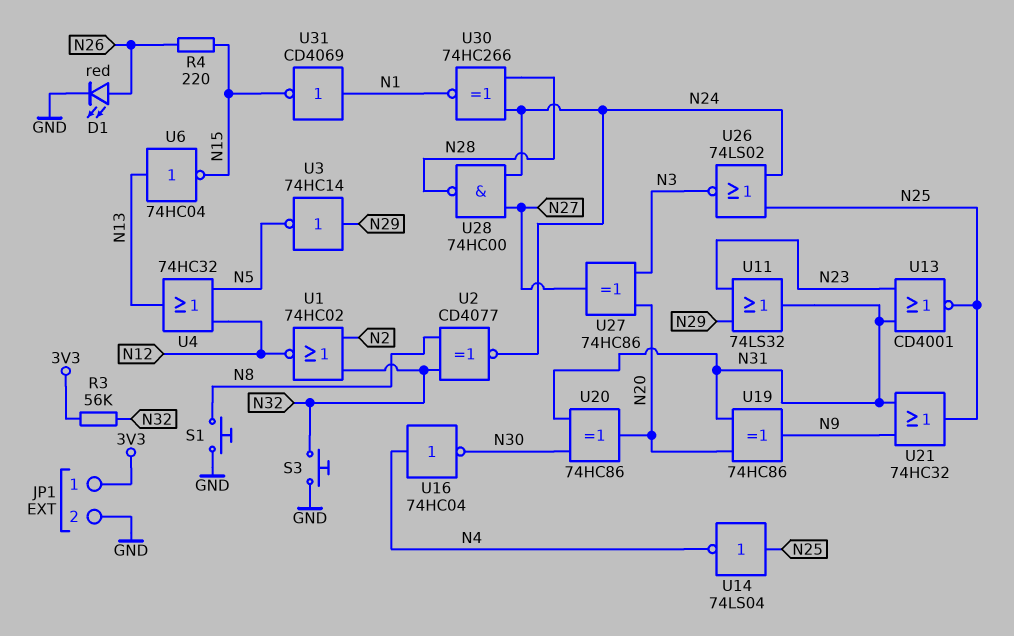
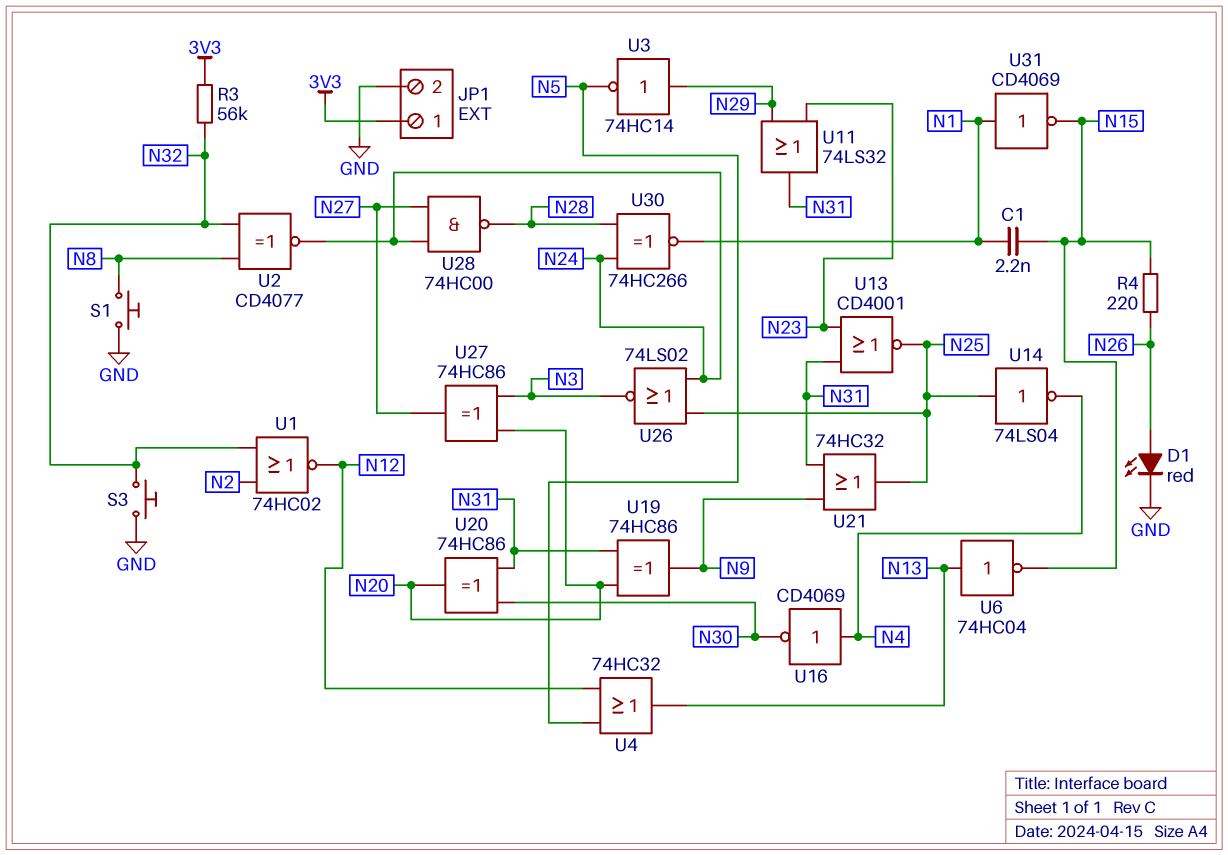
C1: none -> 2.2nF (N1, N15)
U16: NOT 74HC04 (in N4, out N30) -> NOT CD4069 (in N4, out N30)

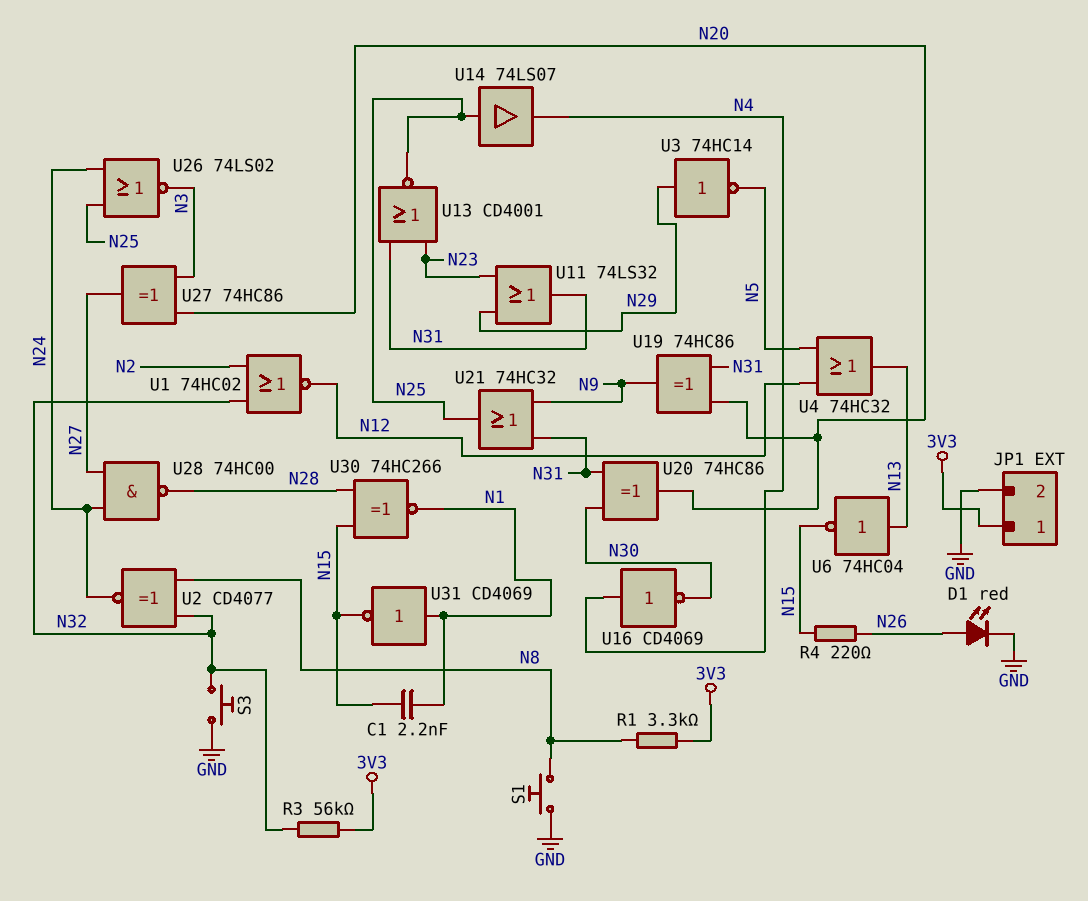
R1: none -> 3.3k (3V3, N8)
U14: NOT 74LS04 (in N25, out N4) -> buffer 74LS07 (in N25, out N4)
U30: XNOR 74HC266 (in N24, in N28, out N1) -> XNOR 74HC266 (in N15, in N28, out N1)

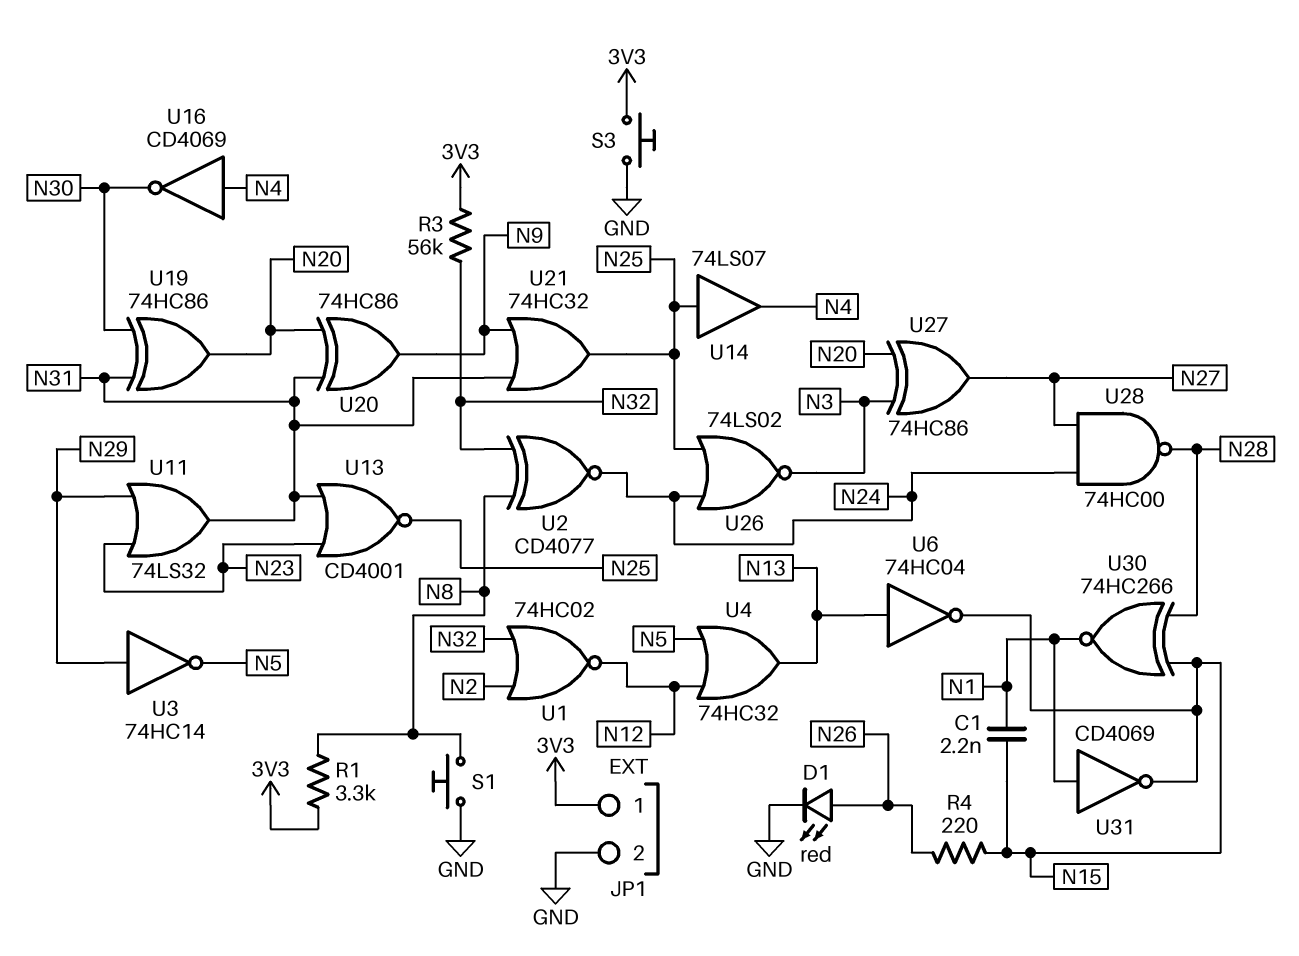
S3: button (GND, N32) -> button (3V3, GND)
U19: XOR 74HC86 (in N20, in N31, out N9) -> XOR 74HC86 (in N30, in N31, out N20)
U20: XOR 74HC86 (in N30, in N31, out N20) -> XOR 74HC86 (in N20, in N31, out N9)

